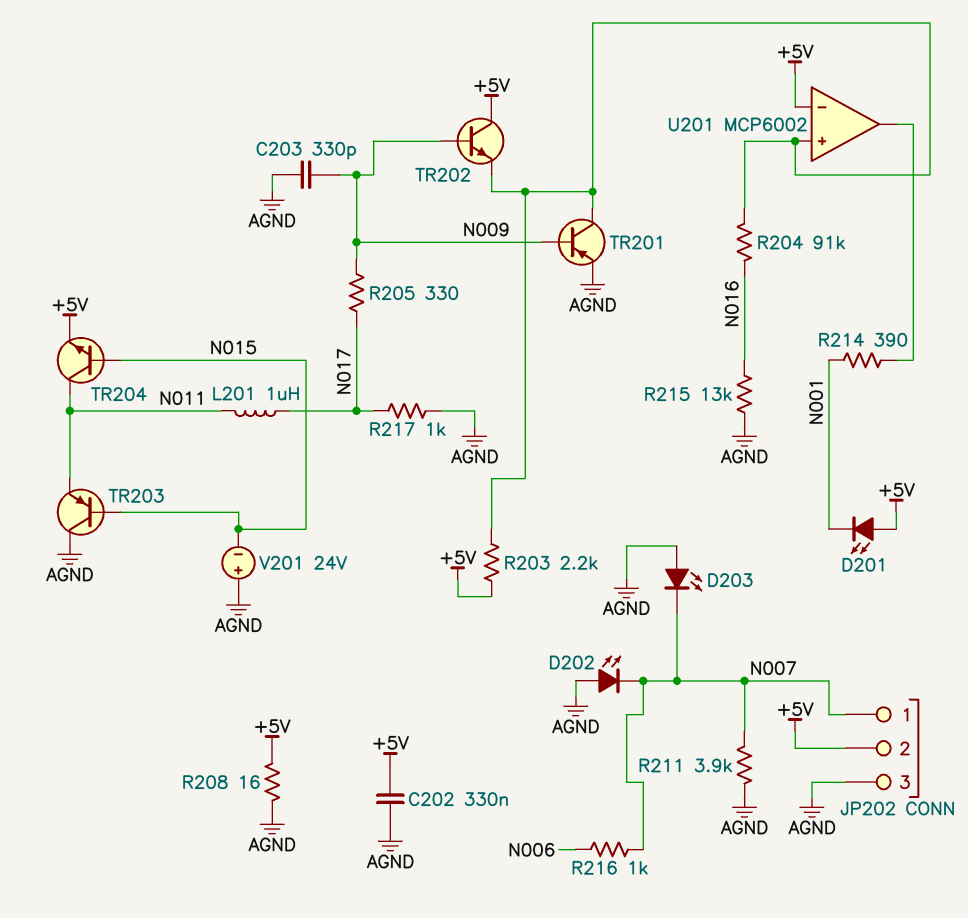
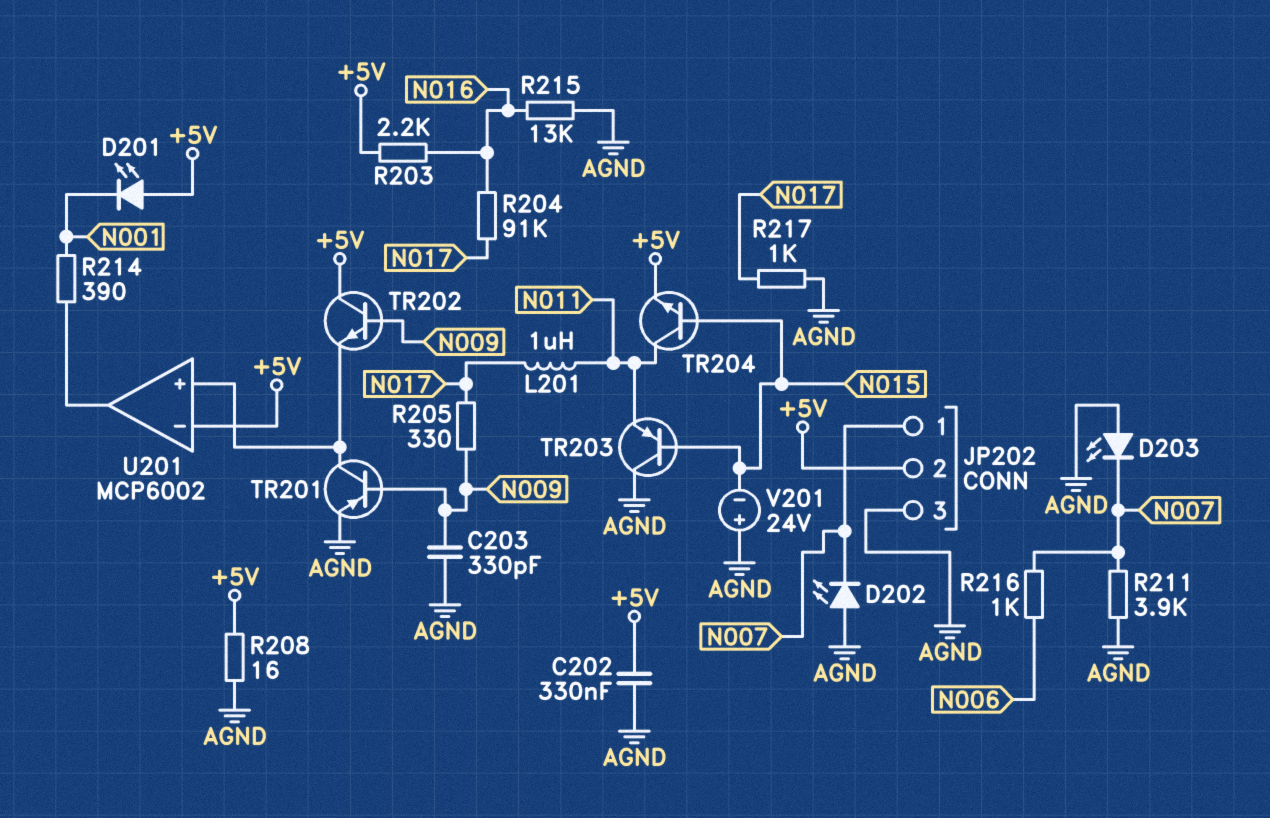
R203: 2.2k (+5V, U201/in+) -> 2.2k (+5V, N016)
R204: 91k (N016, U201/in+) -> 91k (N016, N017)

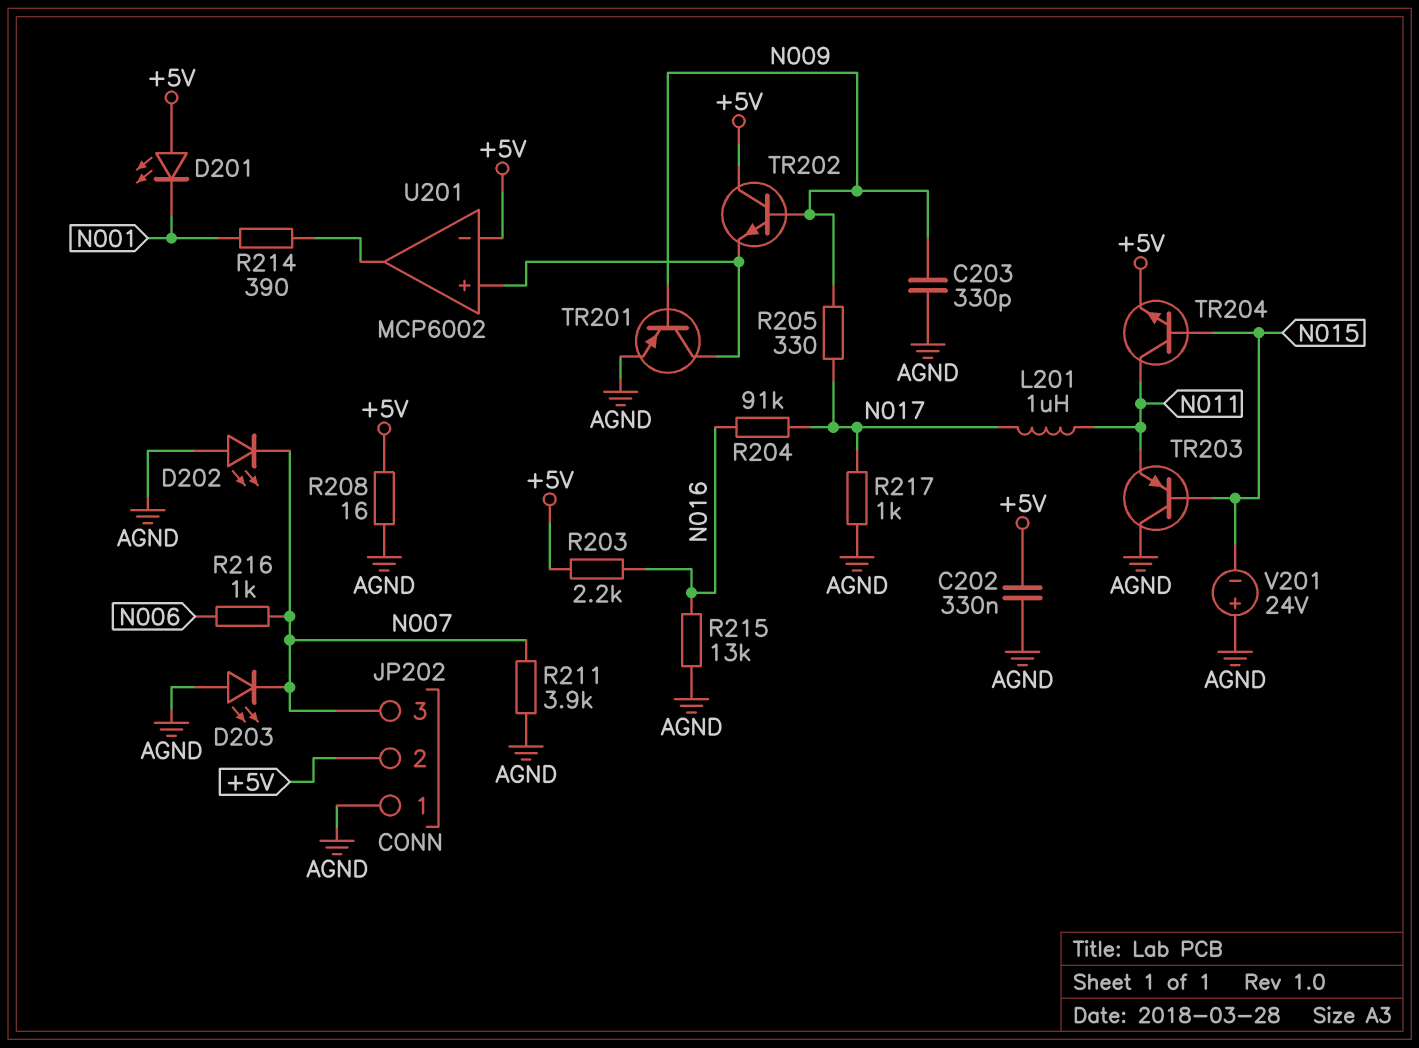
JP202 pin 1: N007 -> AGND
JP202 pin 3: AGND -> N007

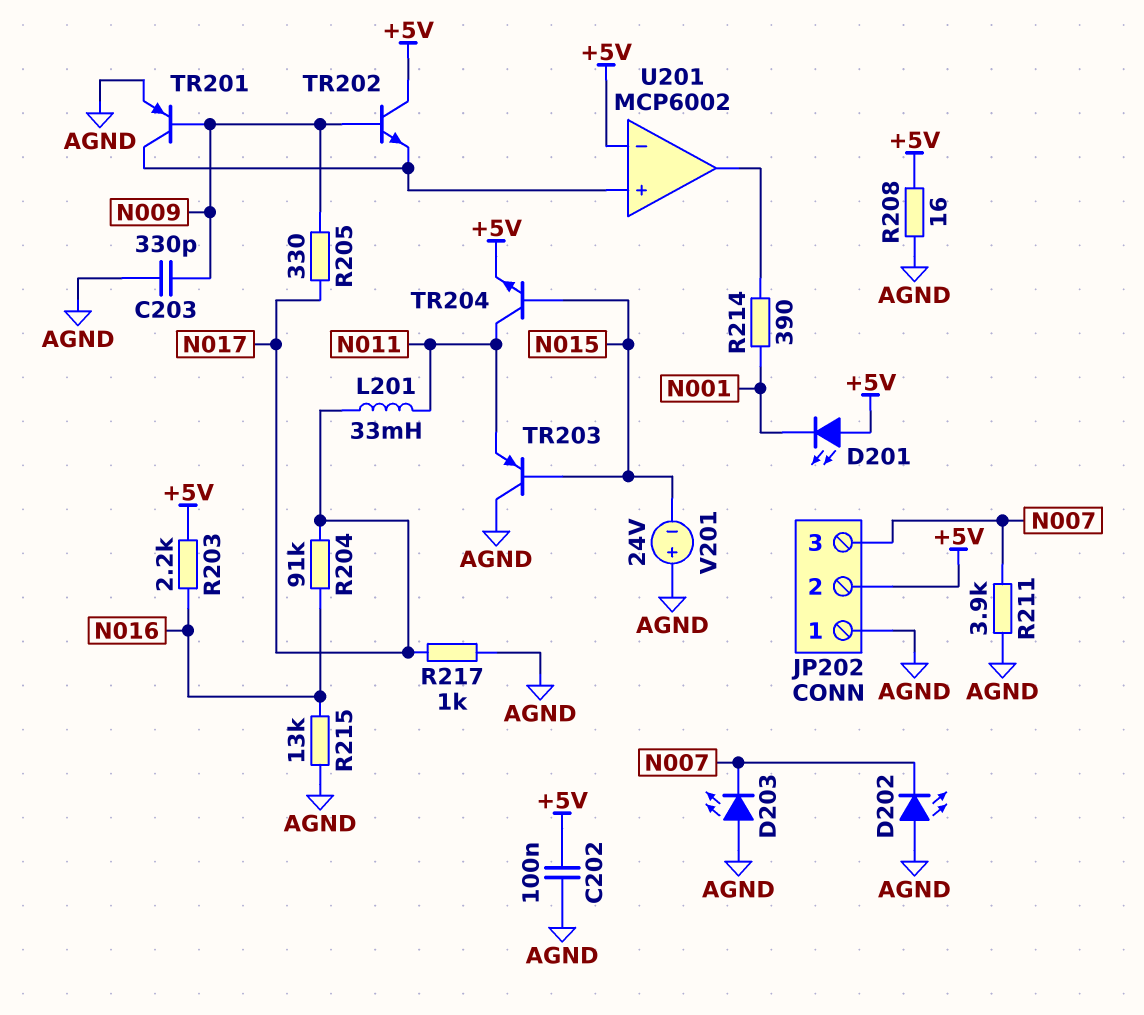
C202: 330nF (+5V, AGND) -> 100nF (+5V, AGND)
L201: 1uH (N011, N017) -> 33mH (N011, N017)
R216: 1k (N006, N007) -> none

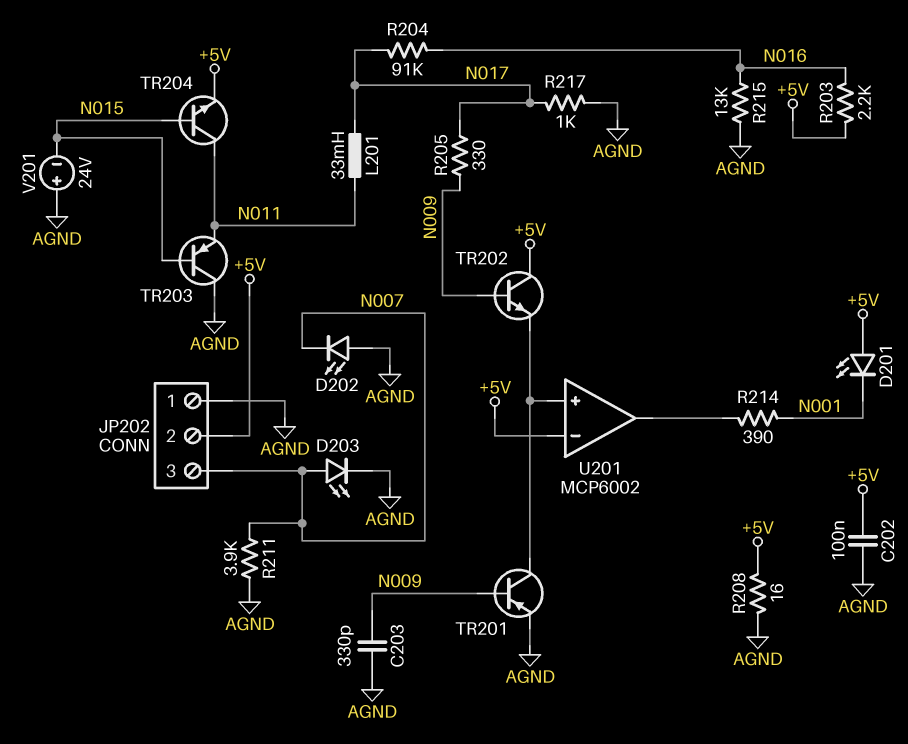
D203: LED (A AGND, K N007) -> LED (A N007, K AGND)

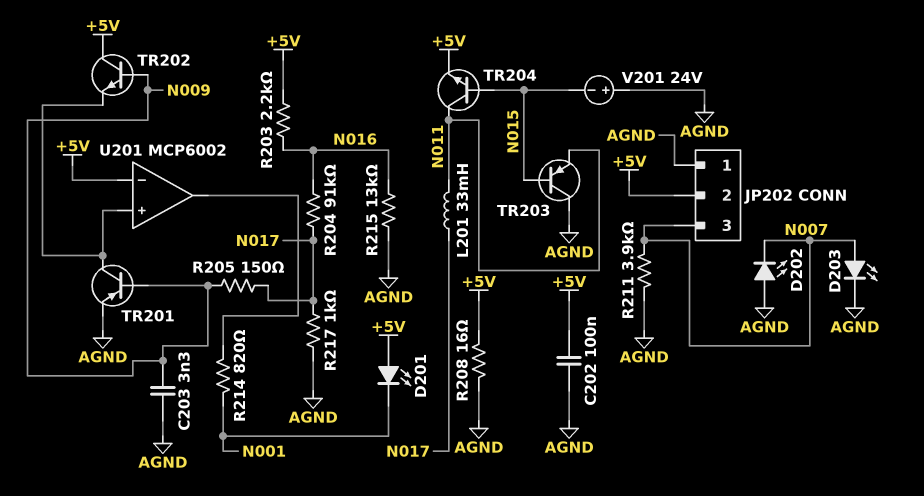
C203: 330pF (AGND, N009) -> 3.3nF (AGND, N009)
R205: 330 (N009, N017) -> 150 (N009, N017)
R214: 390 (N001, U201/out) -> 820 (N001, U201/out)

